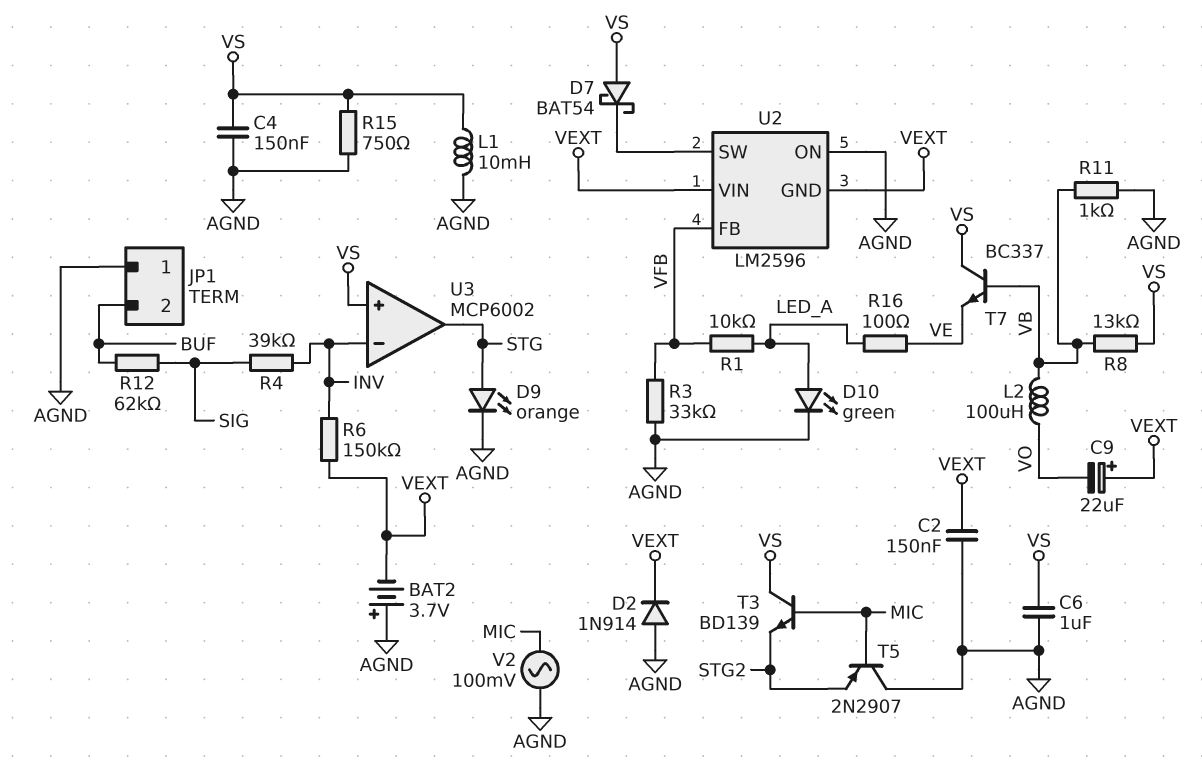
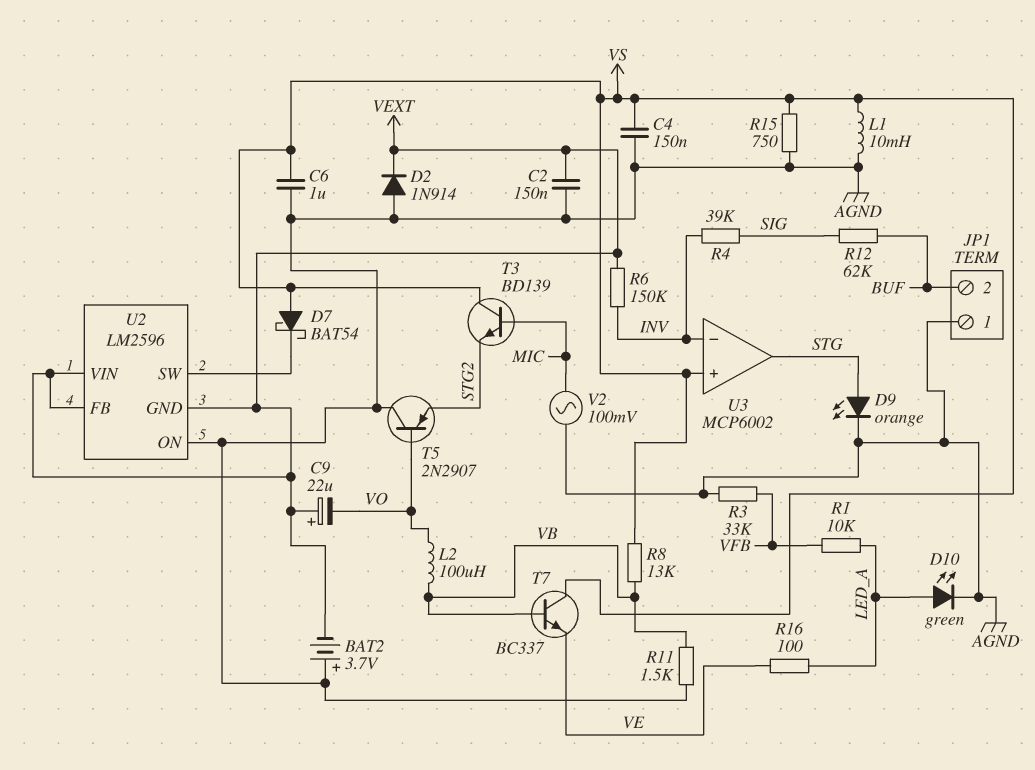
R11: 1k (AGND, VB) -> 1.5k (AGND, VB)
T5: PNP 2N2907 (B MIC, C AGND, E STG2) -> PNP 2N2907 (B VO, C AGND, E STG2)
U2 pin FB: VFB -> VEXT

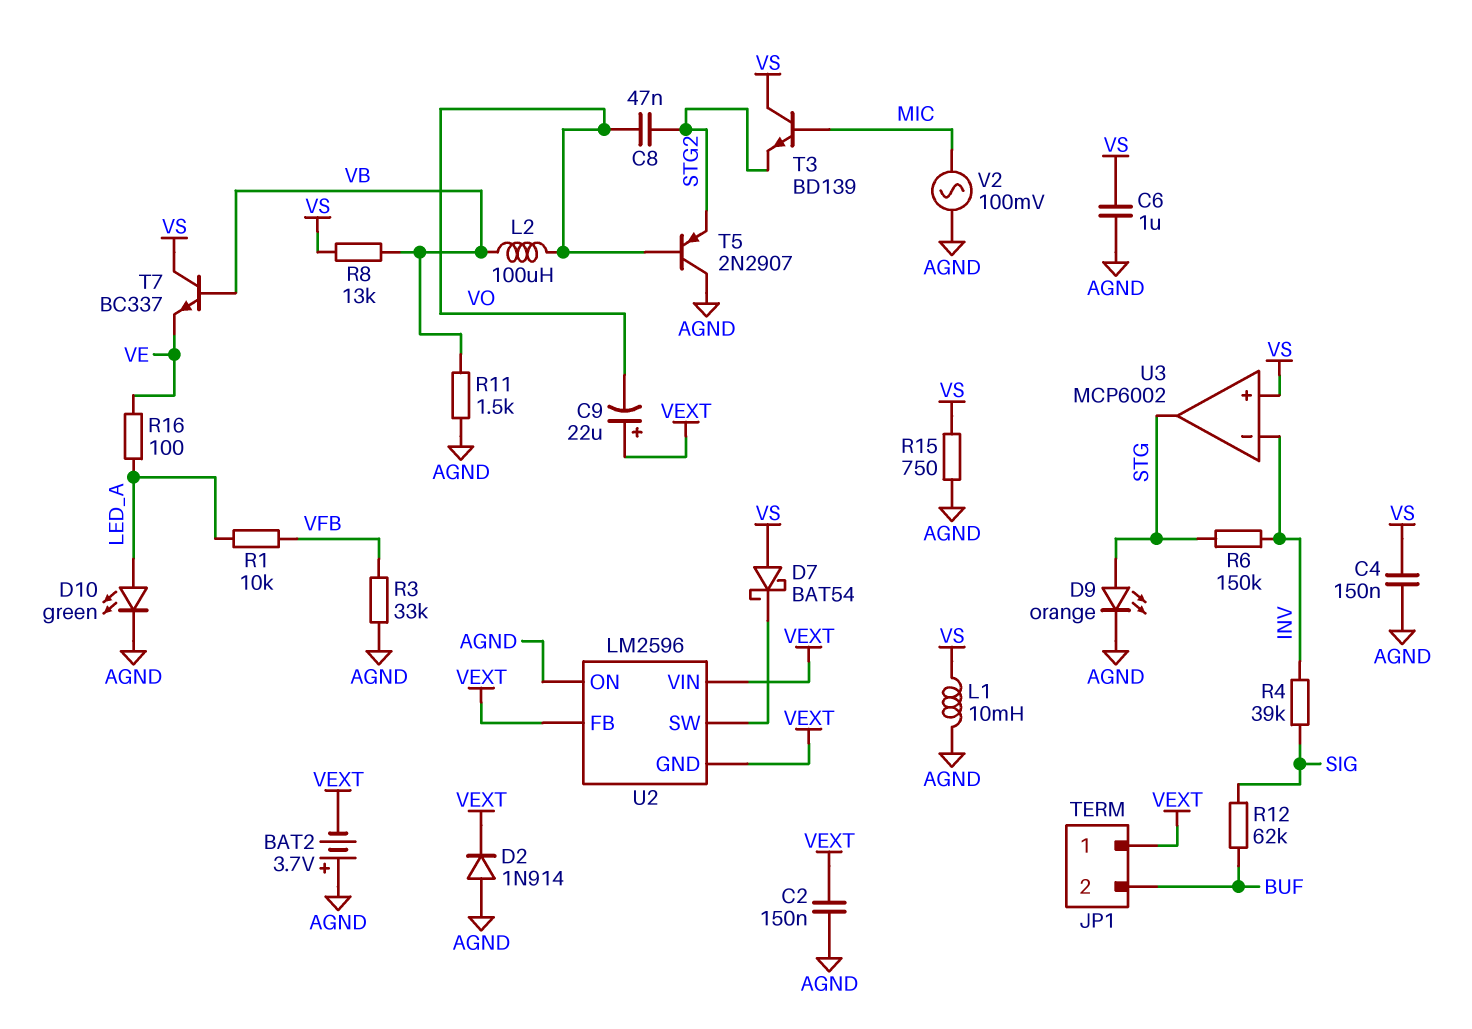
C8: none -> 47nF (STG2, VO)
JP1 pin 1: AGND -> VEXT
R6: 150k (INV, VEXT) -> 150k (INV, STG)

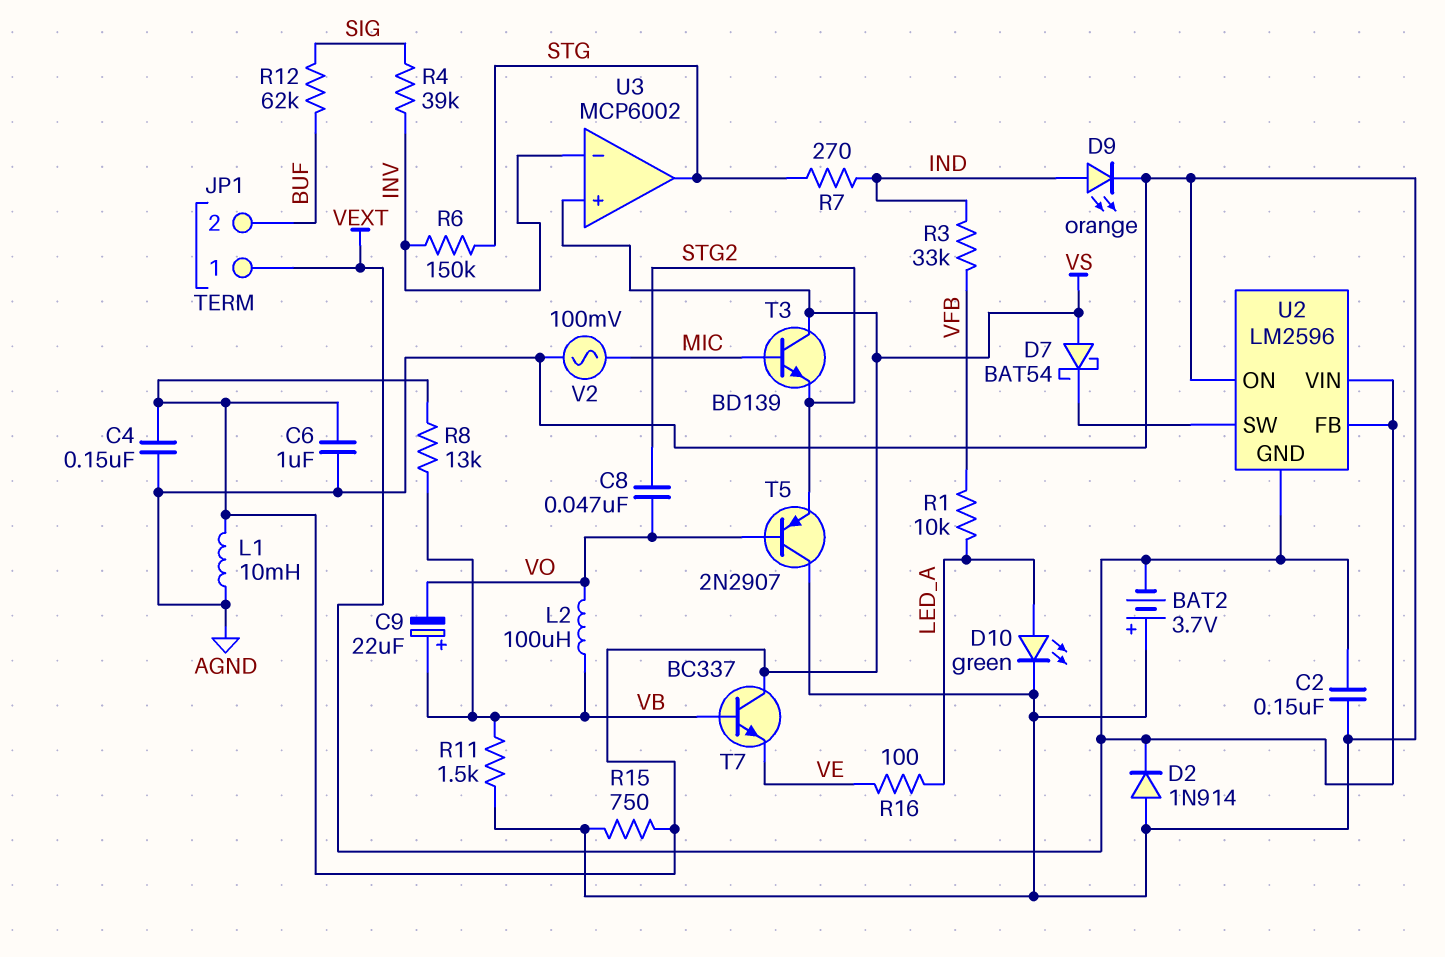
C9: 22uF (plus VEXT, minus VO) -> 22uF (plus VB, minus VO)
D9: LED orange (A STG, K AGND) -> LED orange (A IND, K AGND)
R3: 33k (AGND, VFB) -> 33k (IND, VFB)
R7: none -> 270 (IND, STG)

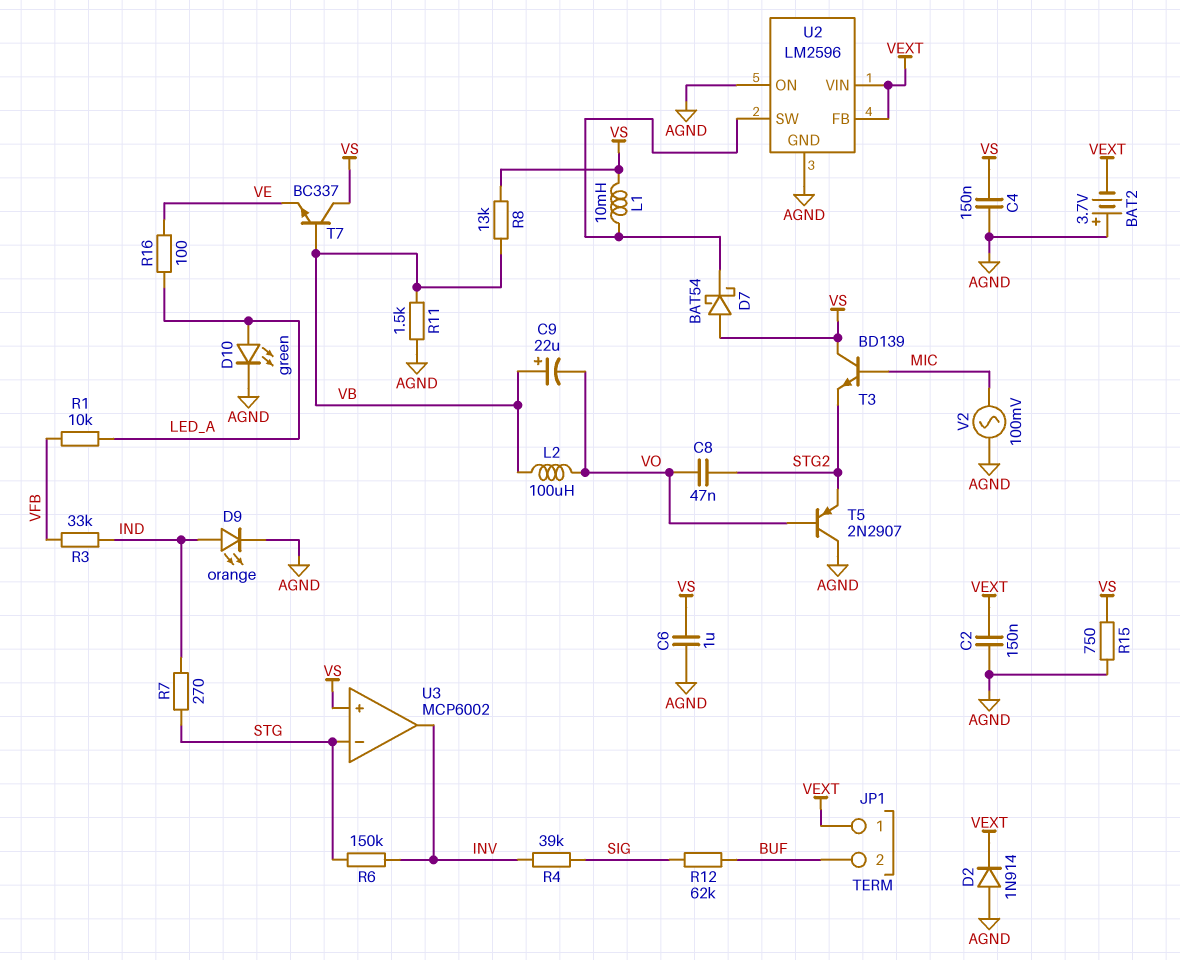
L1: 10mH (AGND, VS) -> 10mH (U2/SW, VS)
U2 pin GND: VEXT -> AGND
U3 pin in-: INV -> STG
U3 pin out: STG -> INV

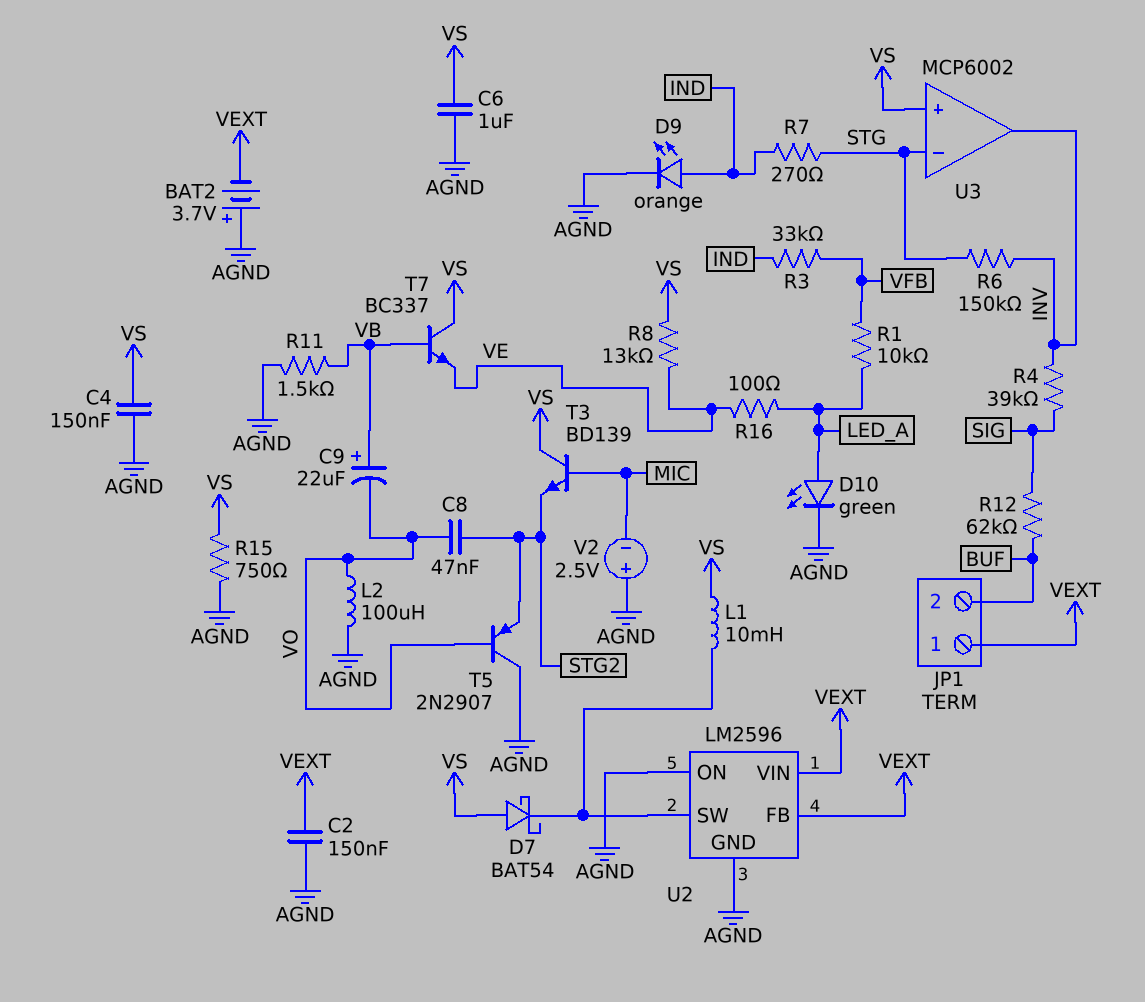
D2: diode 1N914 (A AGND, K VEXT) -> none
L2: 100uH (VB, VO) -> 100uH (AGND, VO)
R8: 13k (VB, VS) -> 13k (VE, VS)
V2: AC 100mV (AGND, MIC) -> 2.5V (plus AGND, minus MIC)

